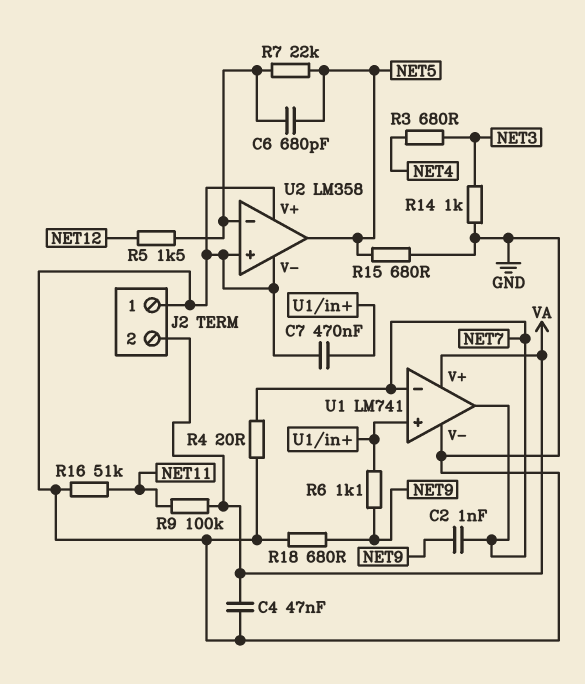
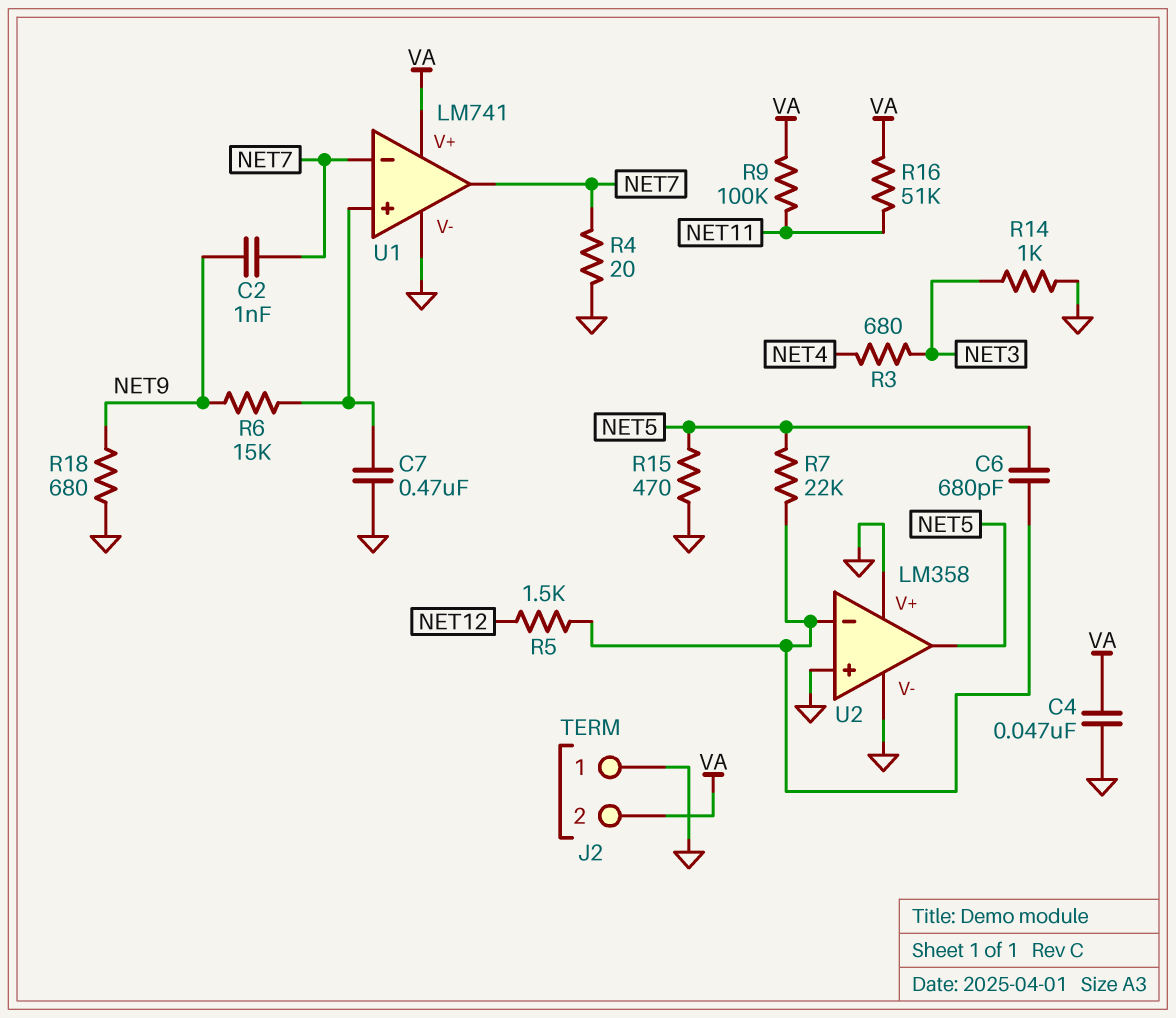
R6: 1.1k (NET9, U1/in+) -> 15k (NET9, U1/in+)
R15: 680 (GND, NET5) -> 470 (GND, NET5)
R16: 51k (GND, NET11) -> 51k (NET11, VA)

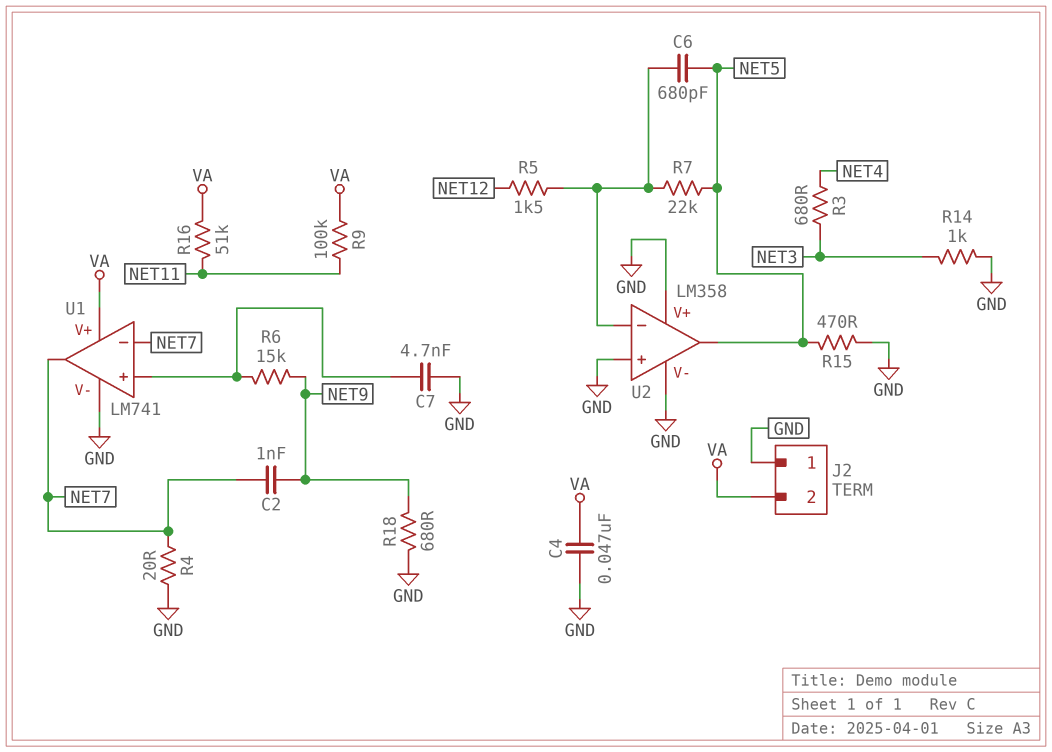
C7: 470nF (GND, U1/in+) -> 4.7nF (GND, U1/in+)

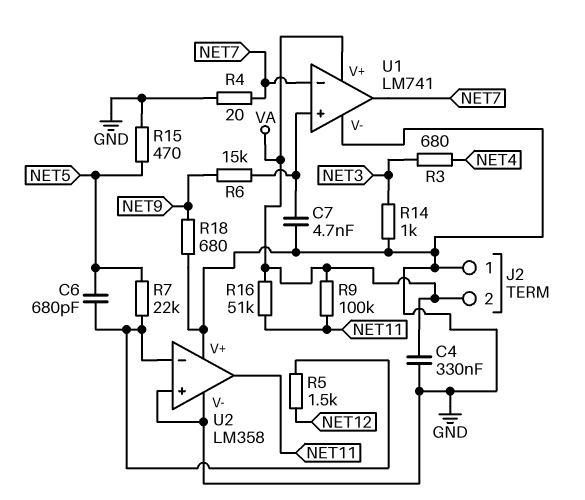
C2: 1nF (NET7, NET9) -> none
C4: 47nF (GND, VA) -> 330nF (GND, VA)
U2 pin out: NET5 -> NET11

